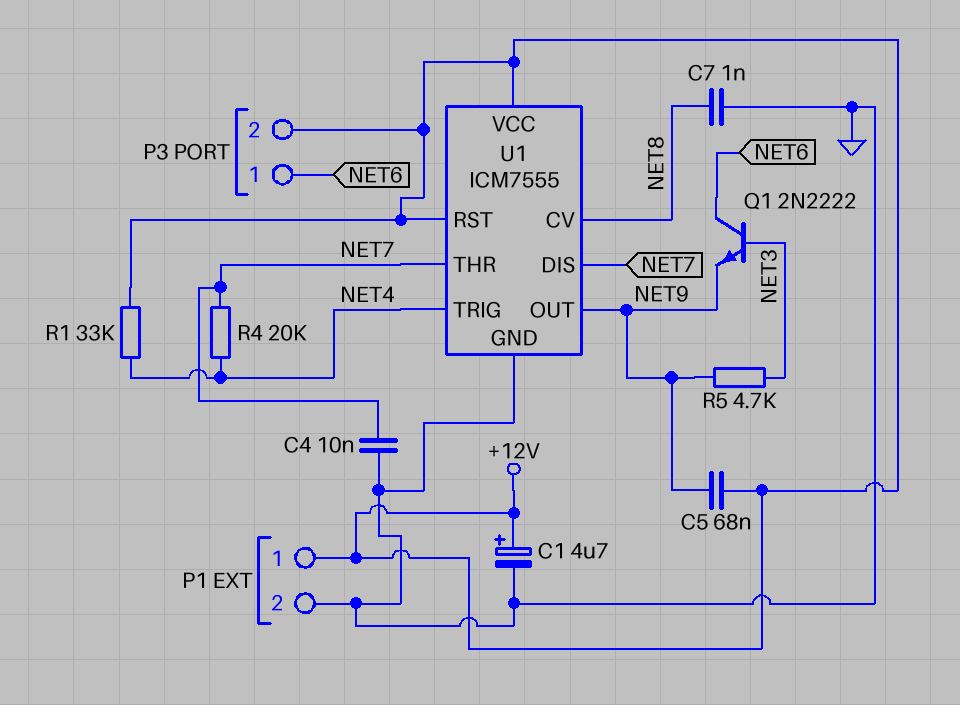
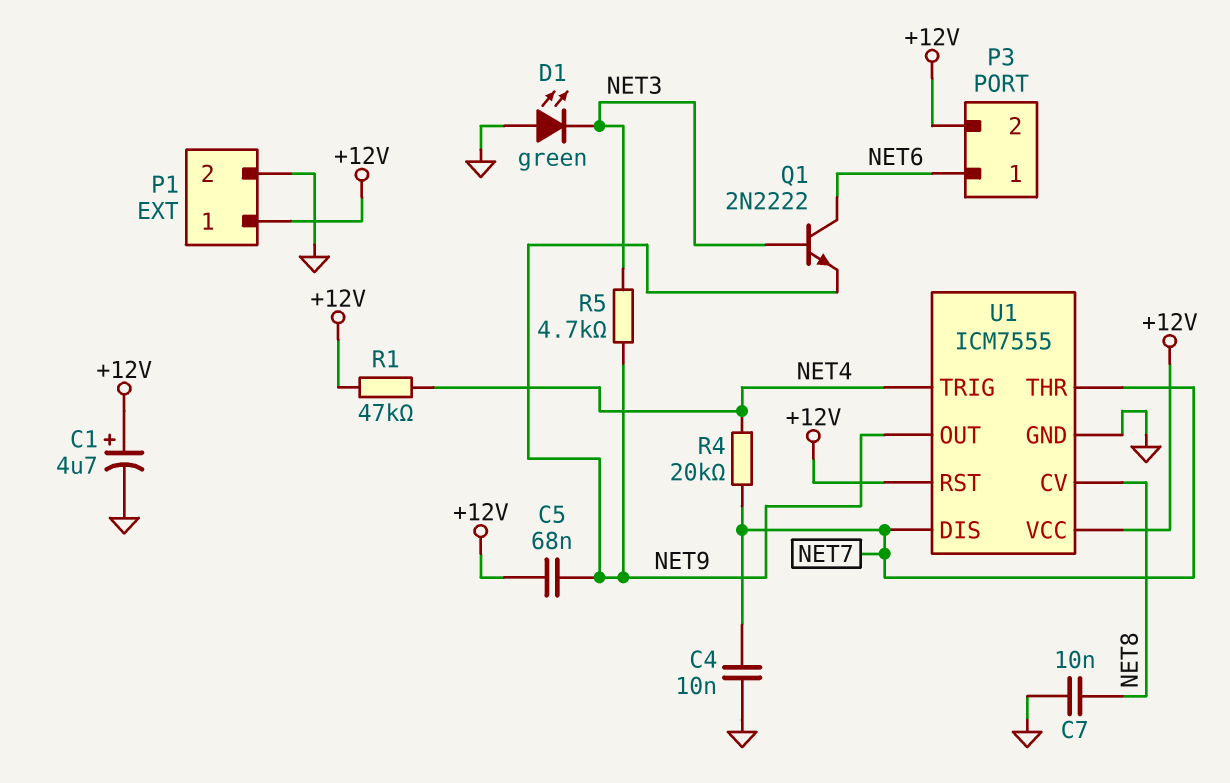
C7: 1nF (GND, NET8) -> 10nF (GND, NET8)
D1: none -> LED green (A GND, K NET3)
R1: 33k (+12V, NET4) -> 47k (+12V, NET4)

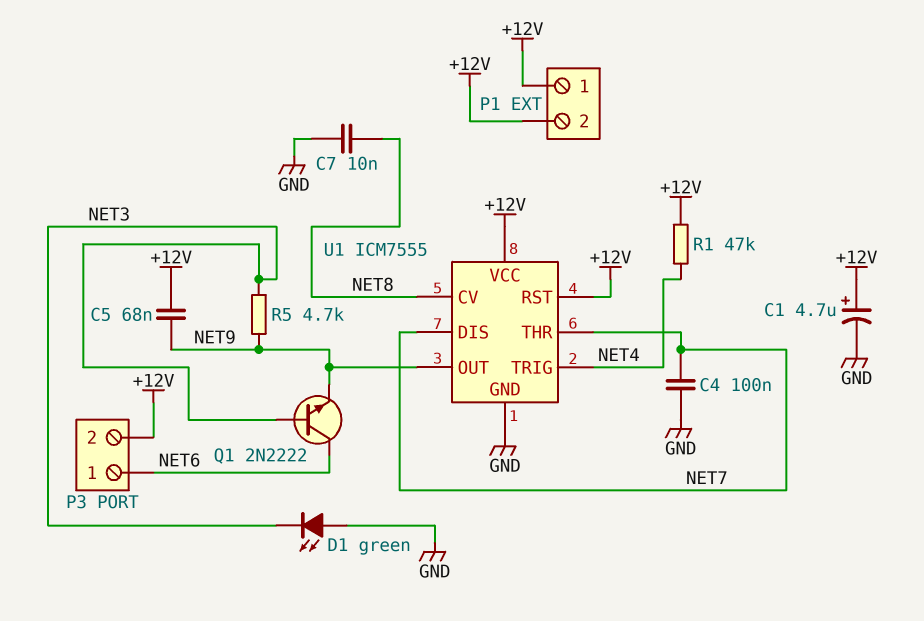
C4: 10nF (GND, NET7) -> 100nF (GND, NET7)
P1 pin 2: GND -> +12V
R4: 20k (NET4, NET7) -> none

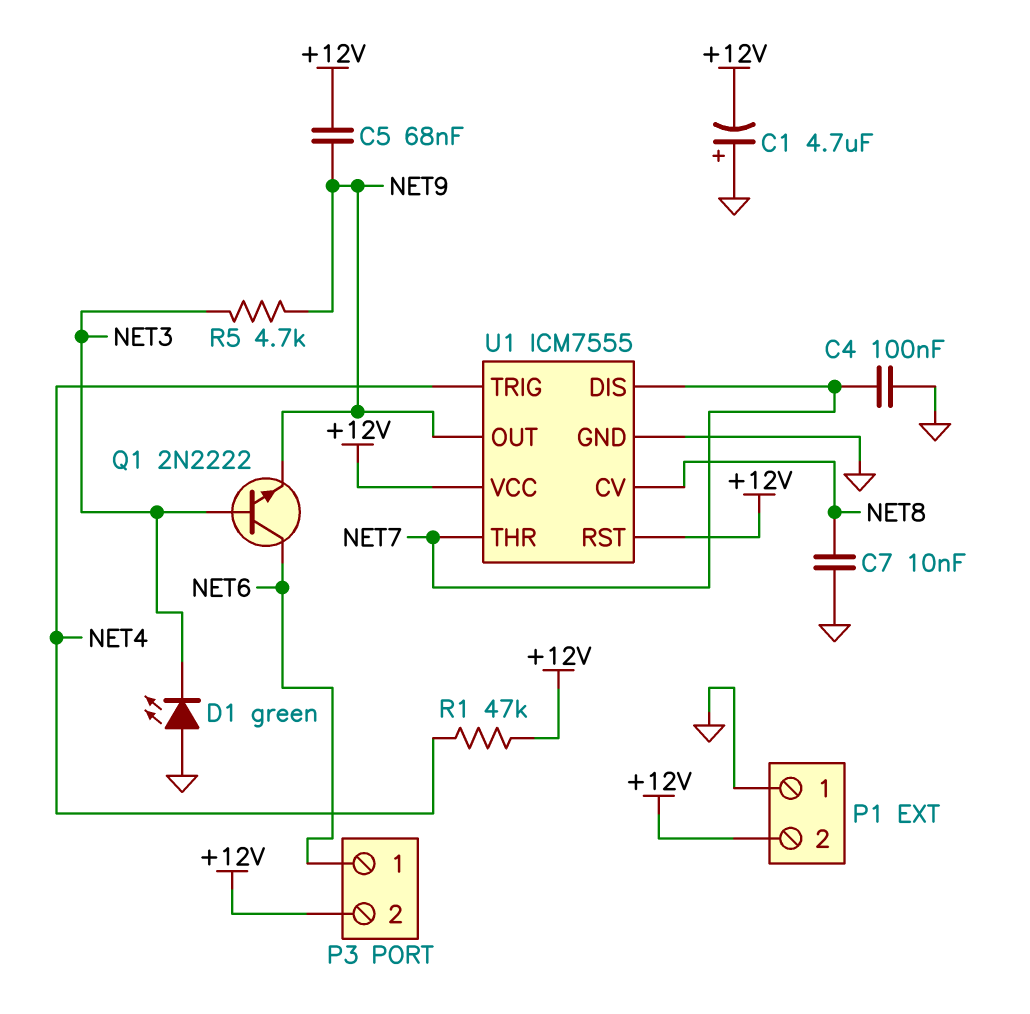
C1: 4.7uF (plus +12V, minus GND) -> 4.7uF (plus GND, minus +12V)
P1 pin 1: +12V -> GND

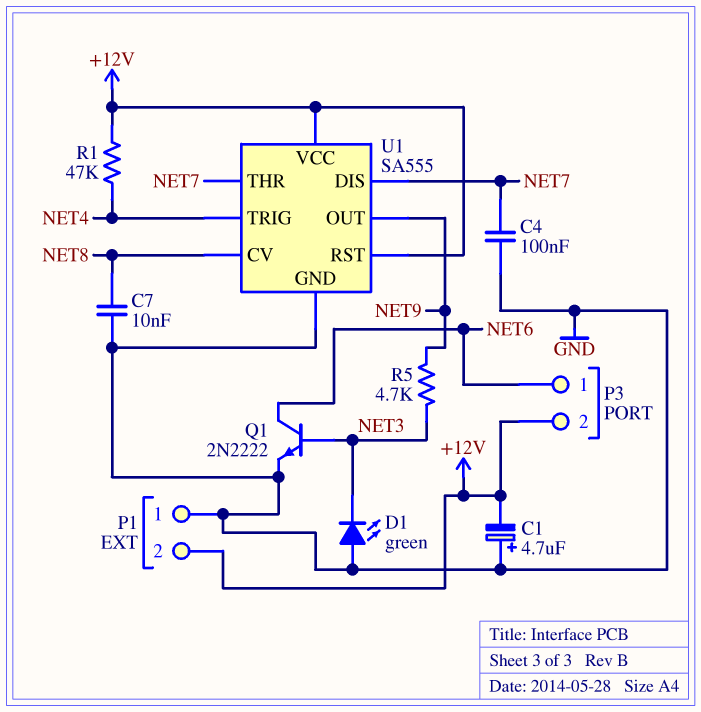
C5: 68nF (+12V, NET9) -> none
Q1: NPN 2N2222 (B NET3, C NET6, E NET9) -> NPN 2N2222 (B NET3, C NET6, E GND)
U1: ICM7555 -> SA555

